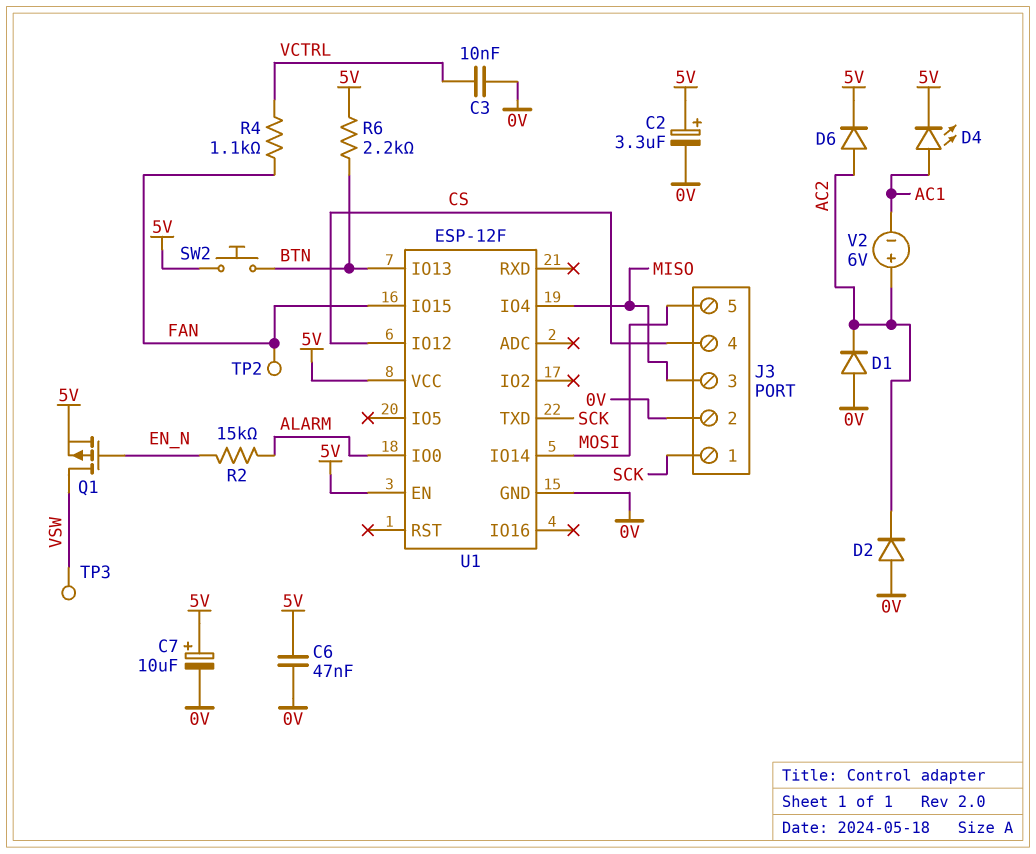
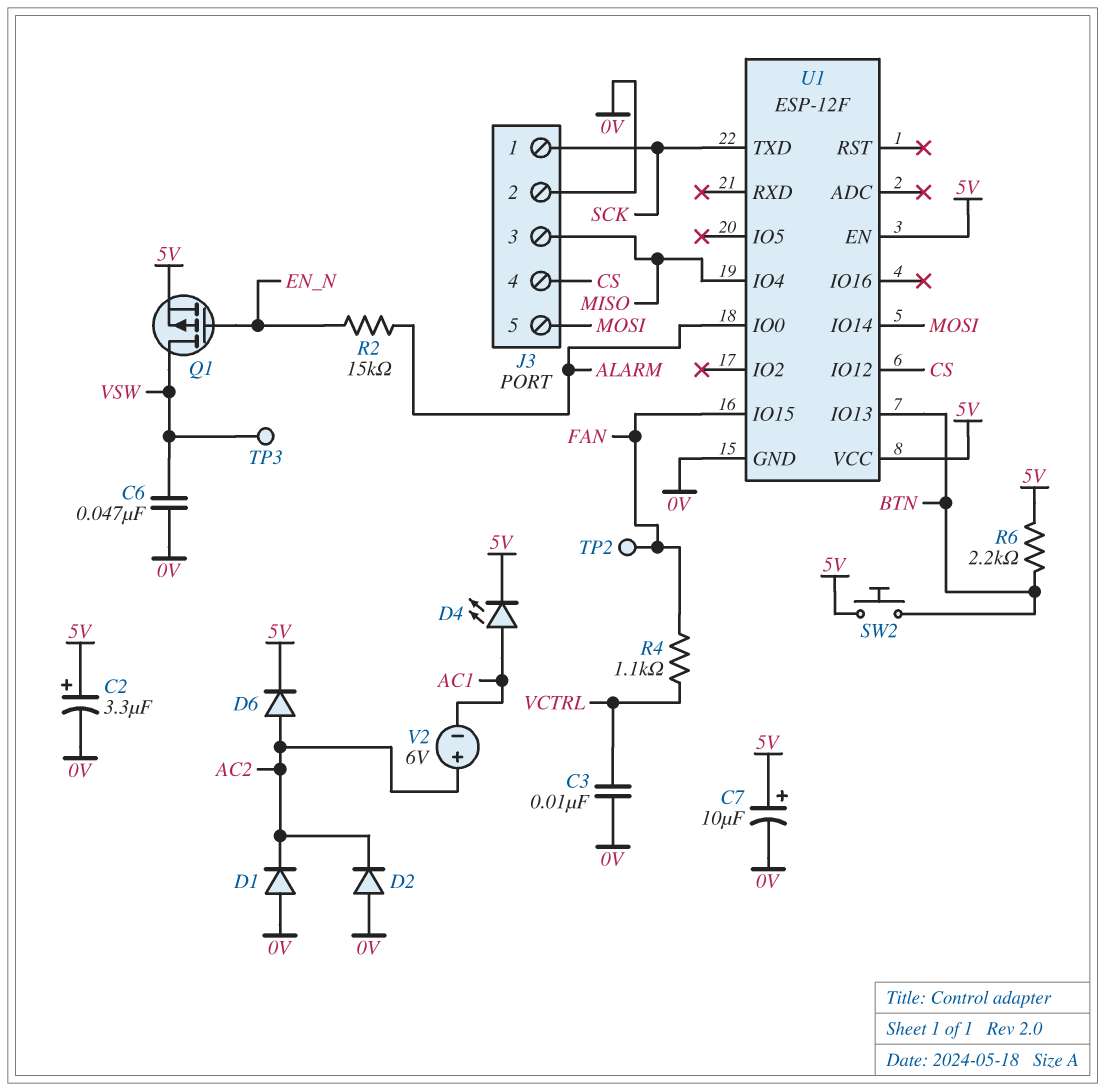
C6: 47nF (0V, 5V) -> 47nF (0V, VSW)

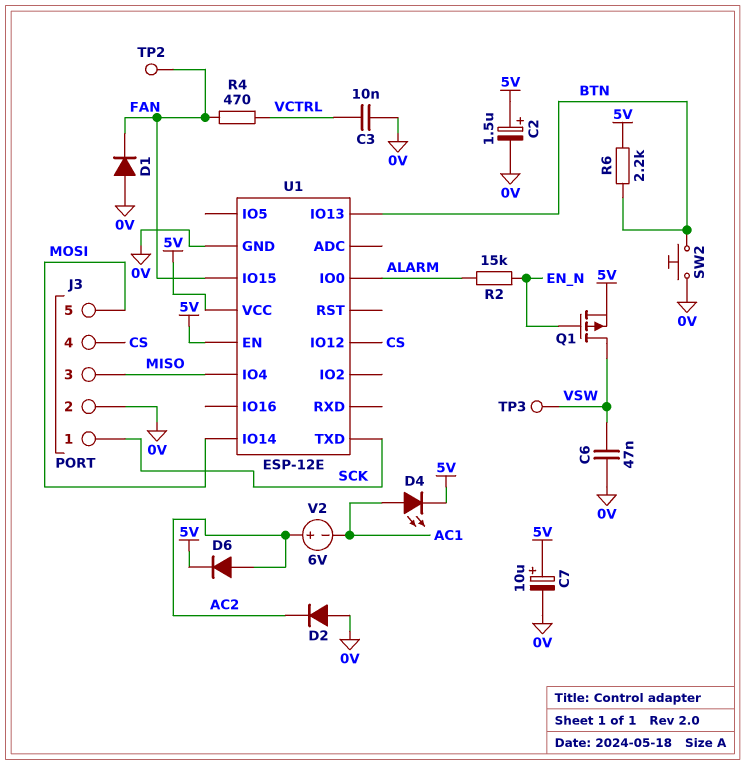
C2: 3.3uF (plus 5V, minus 0V) -> 1.5uF (plus 5V, minus 0V)
D1: diode (A 0V, K AC2) -> diode (A 0V, K FAN)
R4: 1.1k (FAN, VCTRL) -> 470 (FAN, VCTRL)
SW2: button (5V, BTN) -> button (0V, BTN)
U1: ESP-12F -> ESP-12E

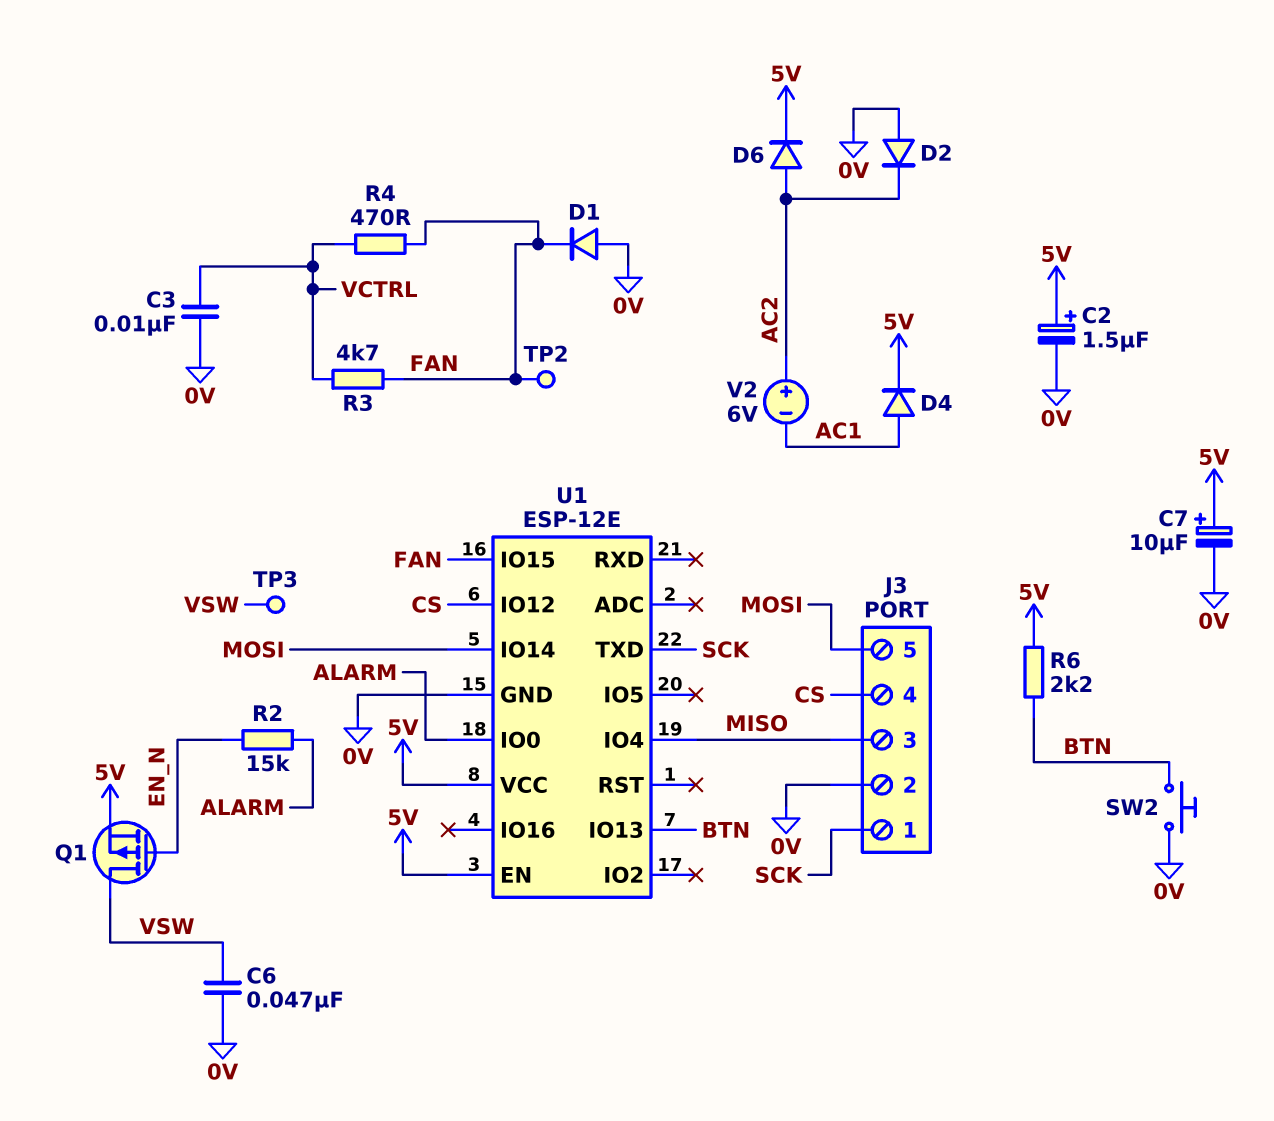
D4: LED (A AC1, K 5V) -> diode (A AC1, K 5V)
R3: none -> 4.7k (FAN, VCTRL)

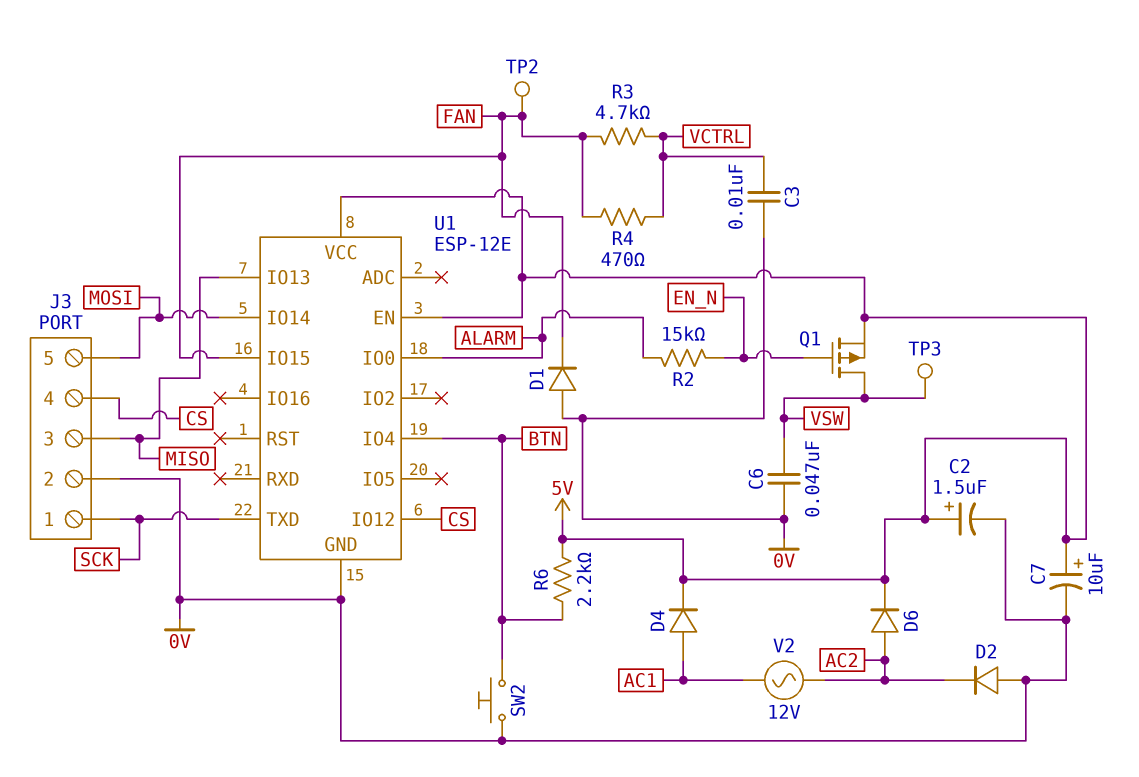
U1 pin IO4: MISO -> BTN
U1 pin IO13: BTN -> MISO
V2: 6V (plus AC2, minus AC1) -> AC 12V (AC1, AC2)

